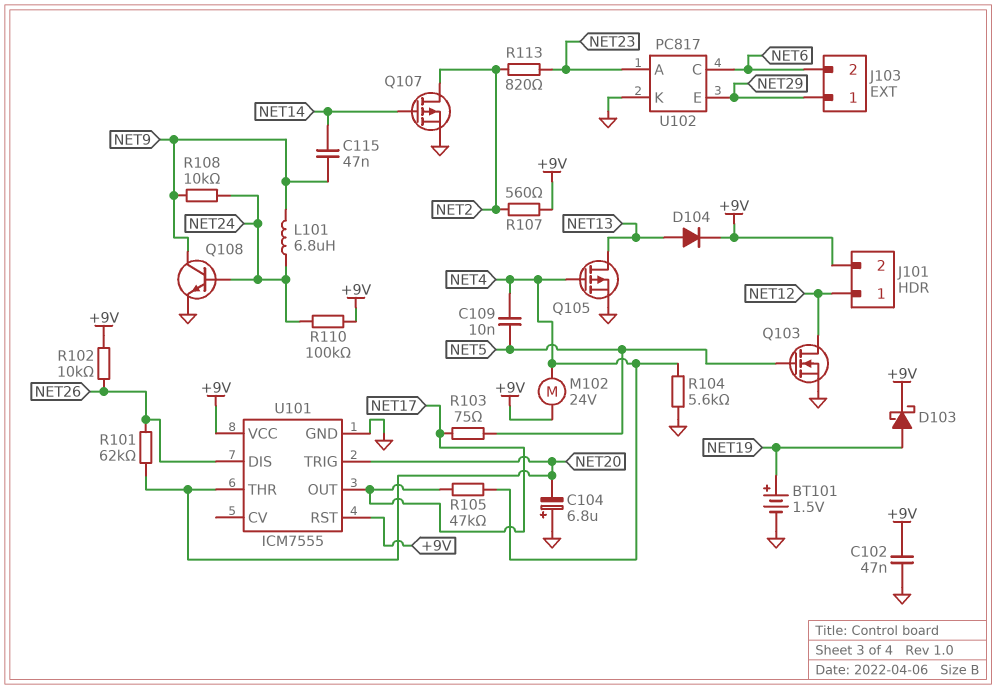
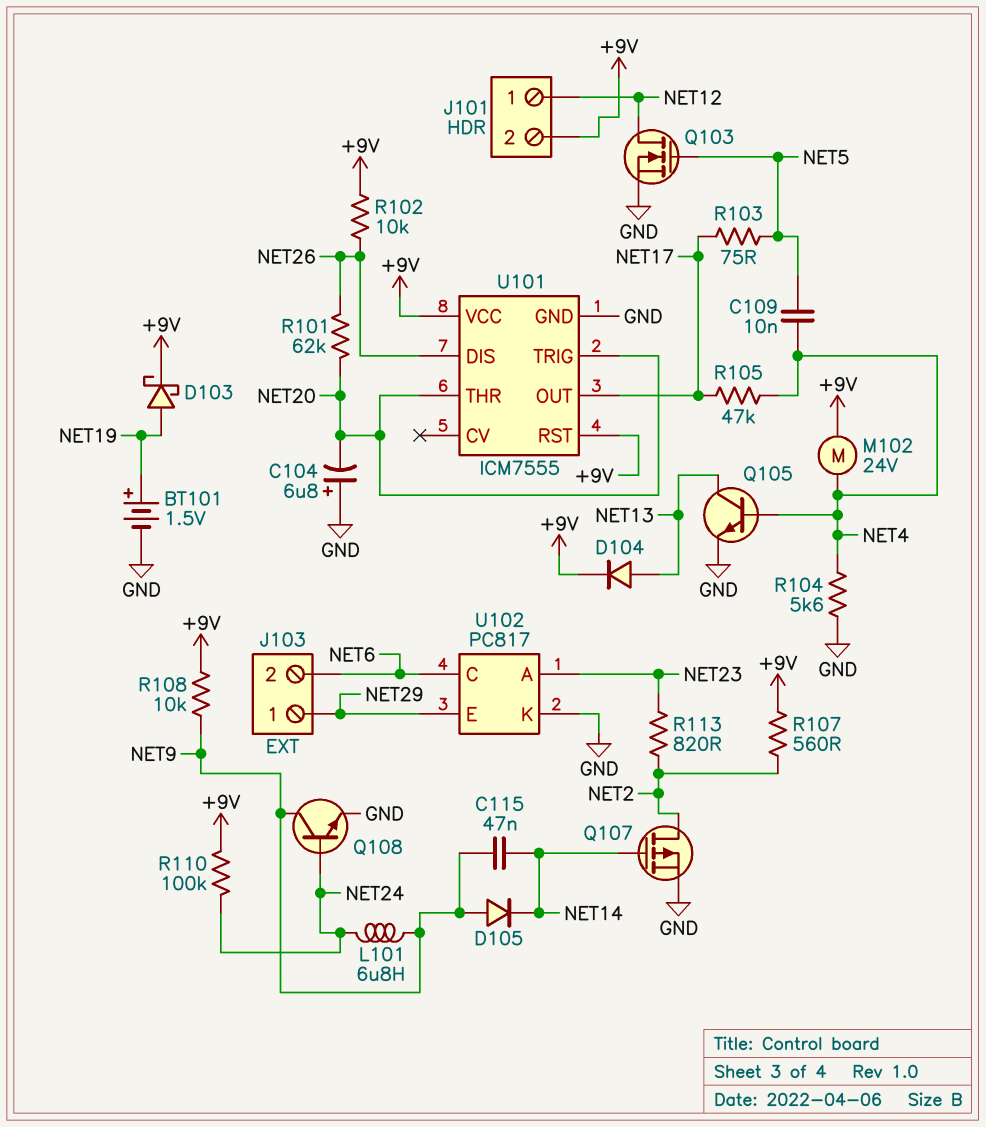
C102: 47nF (+9V, GND) -> none
D105: none -> diode (A NET9, K NET14)
Q105: PMOS (G NET4, D NET13, S GND) -> NPN (B NET4, C NET13, E GND)
R108: 10k (NET9, NET24) -> 10k (+9V, NET9)

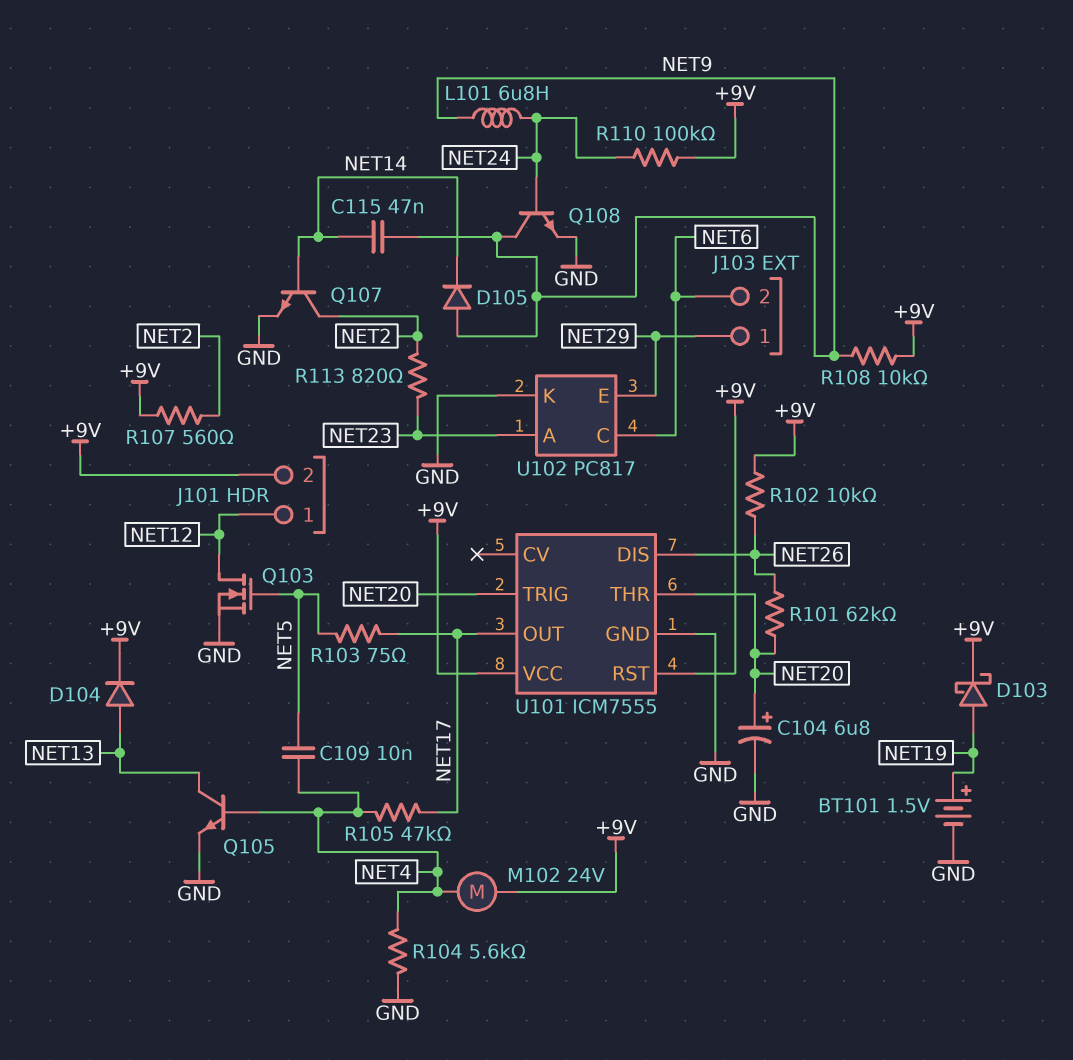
C104: 6.8uF (plus GND, minus NET20) -> 6.8uF (plus NET20, minus GND)
Q107: PMOS (G NET14, D NET2, S GND) -> NPN (B NET14, C NET2, E GND)

